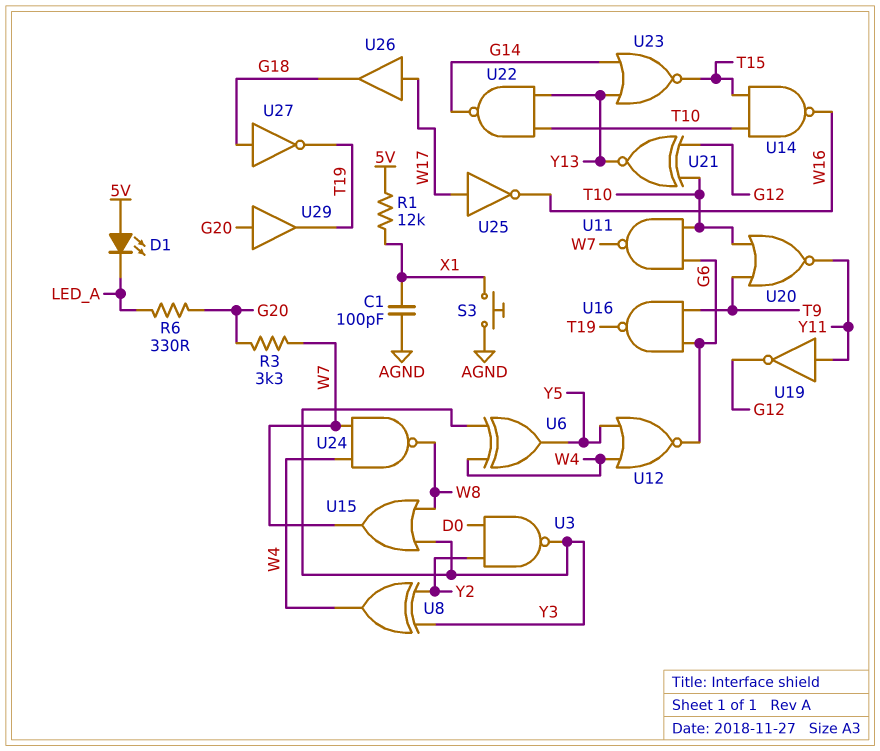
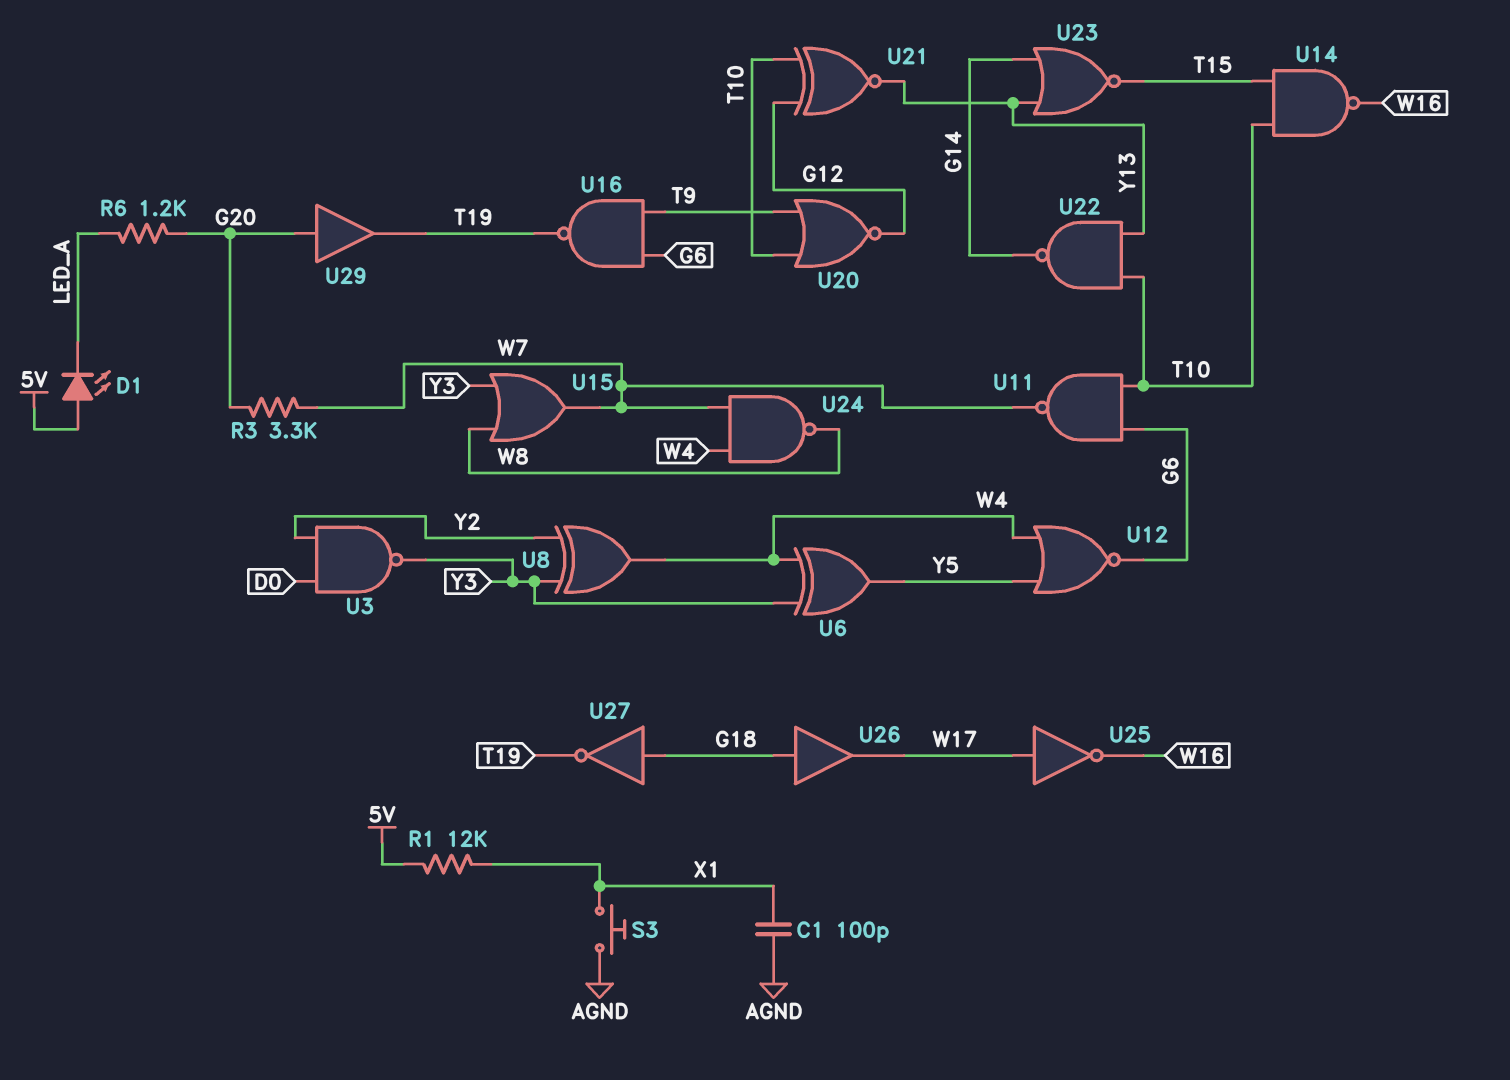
R6: 330 (G20, LED_A) -> 1.2k (G20, LED_A)
U19: NOT (in Y11, out G12) -> none
U20: NOR (in T9, in T10, out Y11) -> NOR (in T9, in T10, out G12)
U26: buffer (in W17, out G18) -> buffer (in G18, out W17)

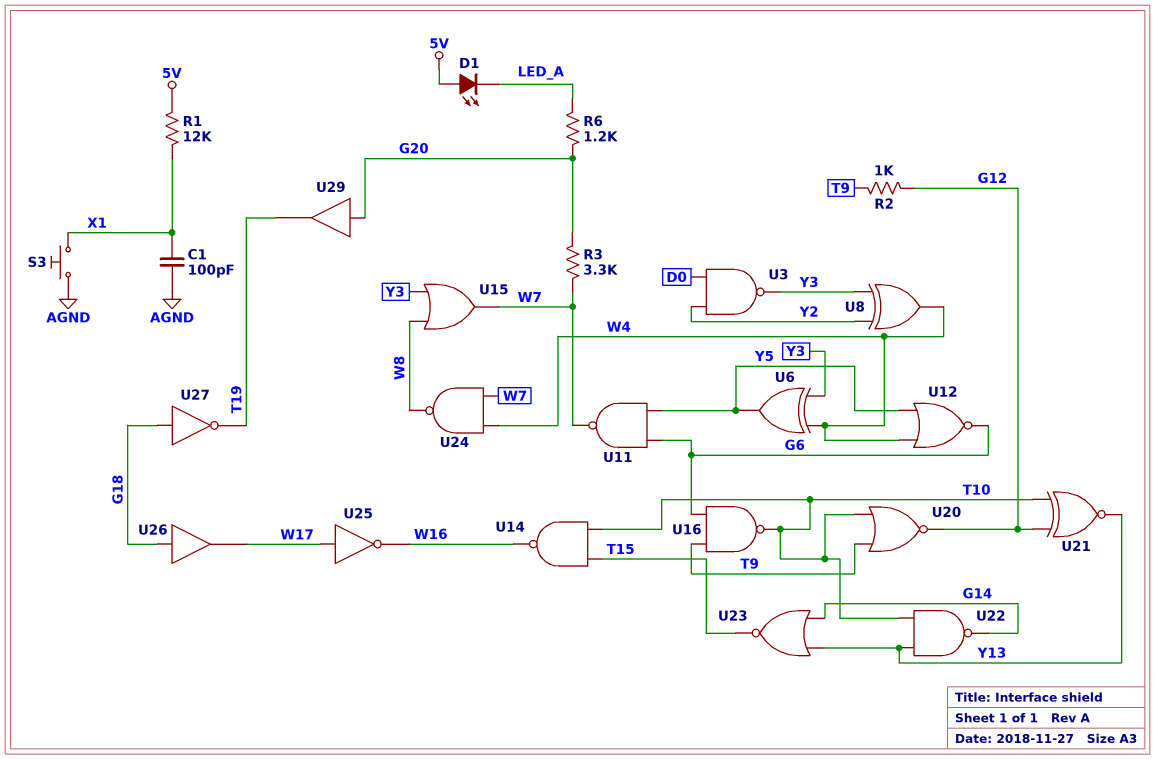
R2: none -> 1k (G12, T9)
U11: NAND (in G6, in T10, out W7) -> NAND (in G6, in Y5, out W7)
U16: NAND (in G6, in T9, out T19) -> NAND (in G6, in T9, out T10)

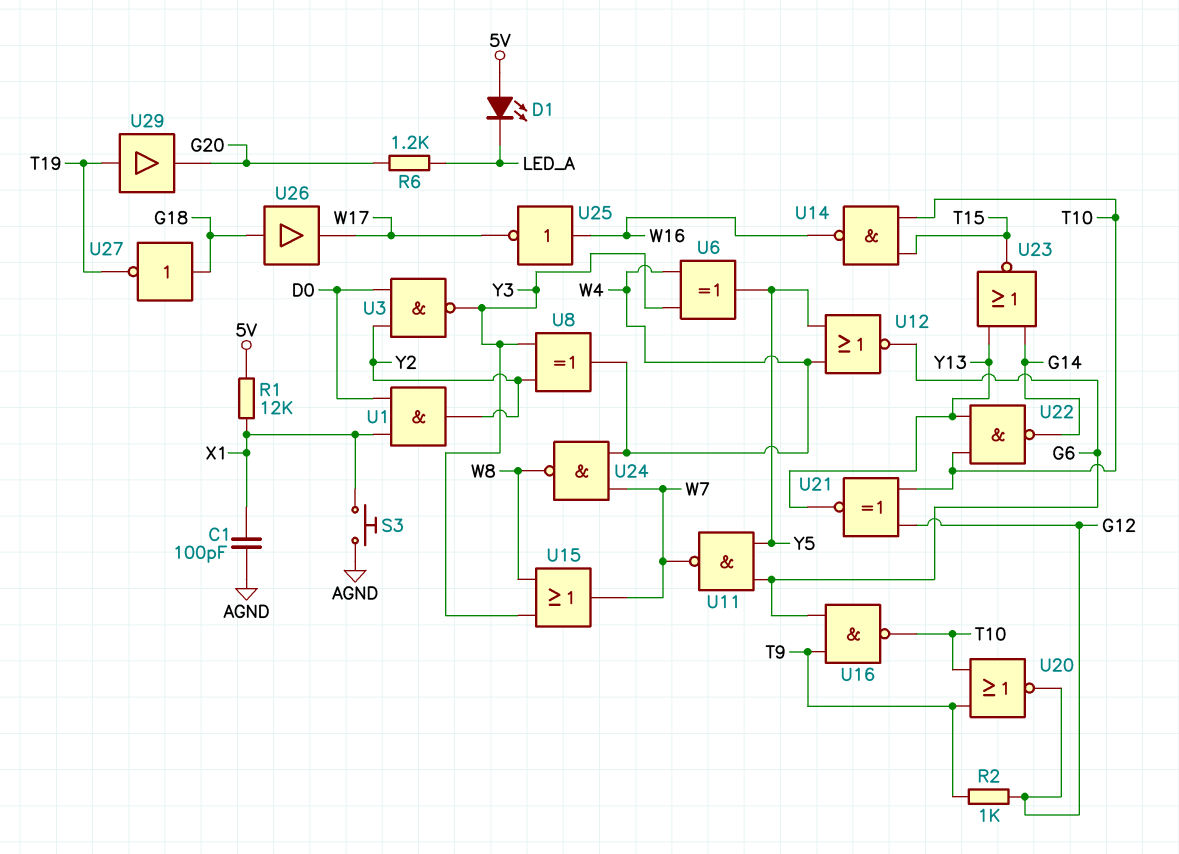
R3: 3.3k (G20, W7) -> none
U1: none -> AND (in D0, in X1, out Y2)
U25: NOT (in W17, out W16) -> NOT (in W16, out W17)
U29: buffer (in G20, out T19) -> buffer (in T19, out G20)

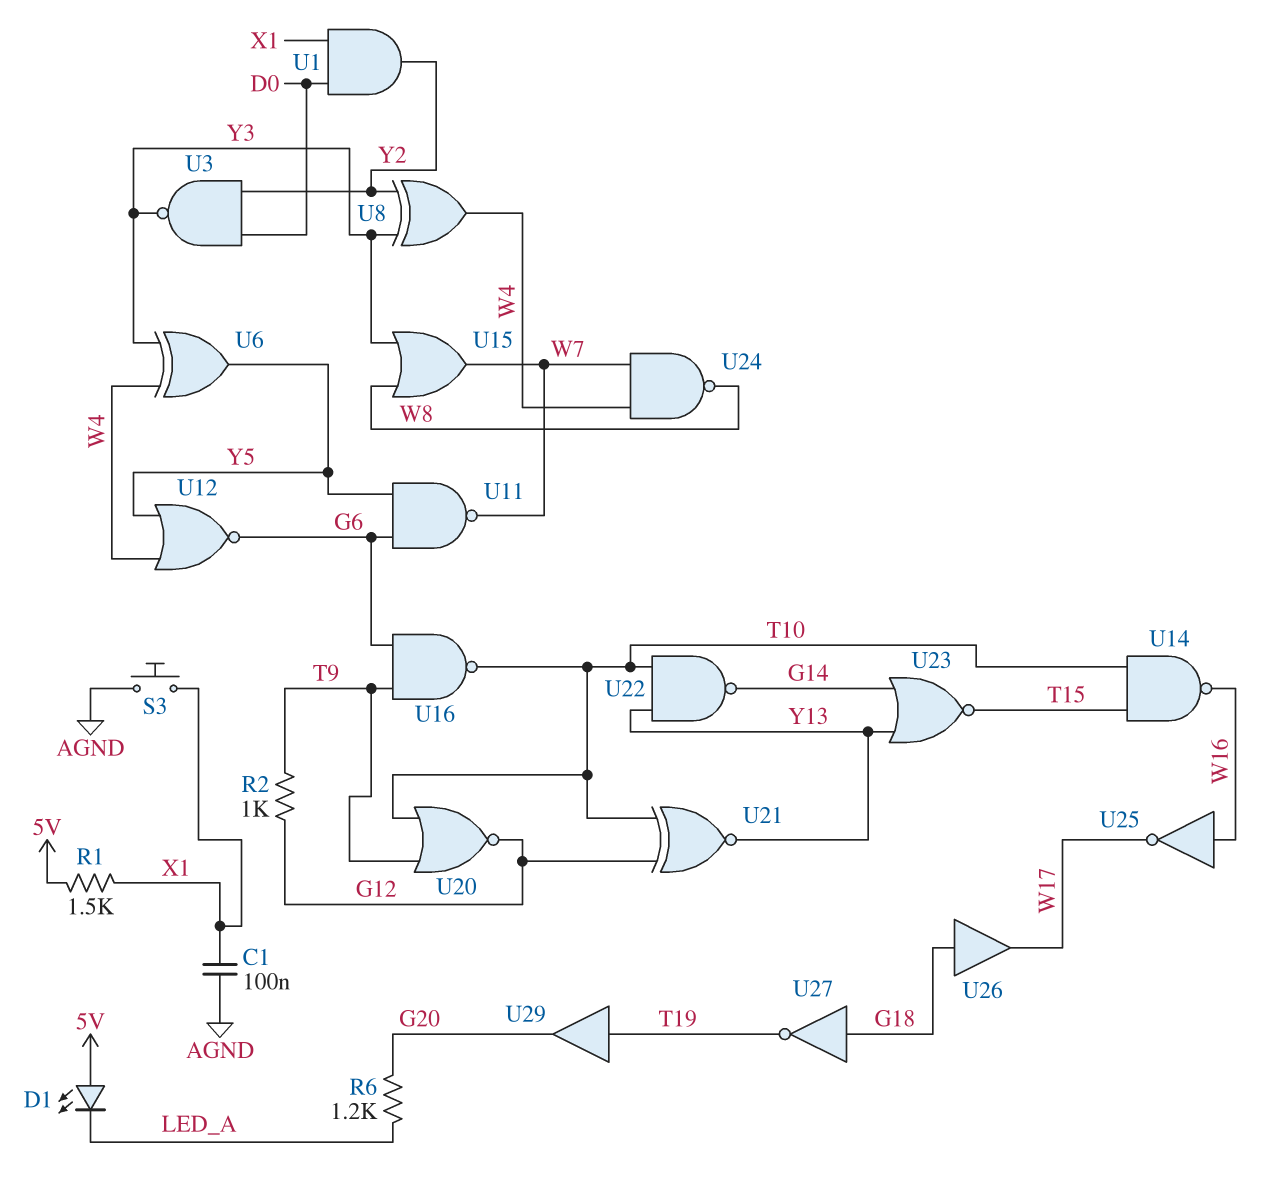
C1: 100pF (AGND, X1) -> 100nF (AGND, X1)
R1: 12k (5V, X1) -> 1.5k (5V, X1)

